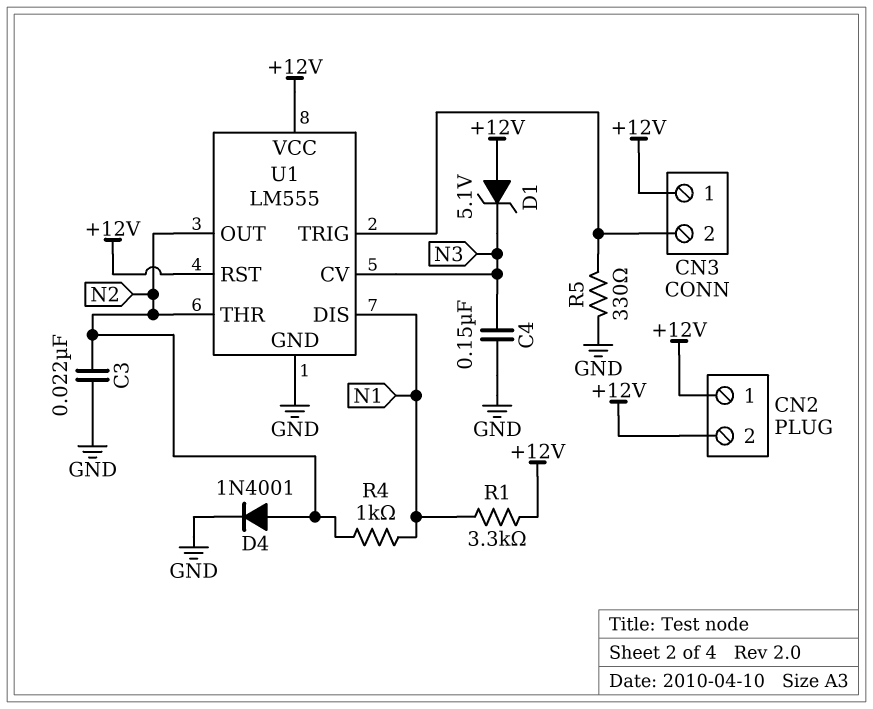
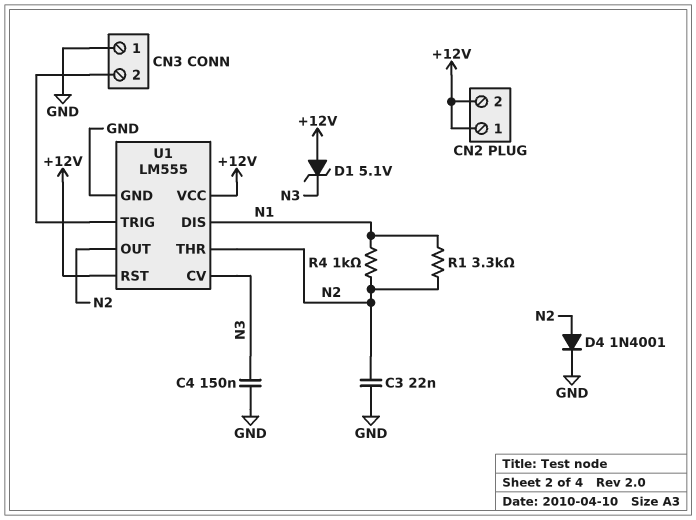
CN3 pin 1: +12V -> GND
R1: 3.3k (+12V, N1) -> 3.3k (N1, N2)
R5: 330 (CN3/2, GND) -> none

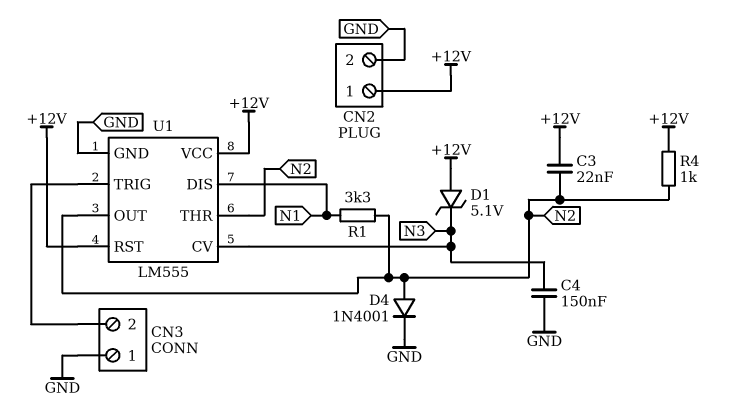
C3: 22nF (GND, N2) -> 22nF (+12V, N2)
CN2 pin 2: +12V -> GND
R4: 1k (N1, N2) -> 1k (+12V, N2)

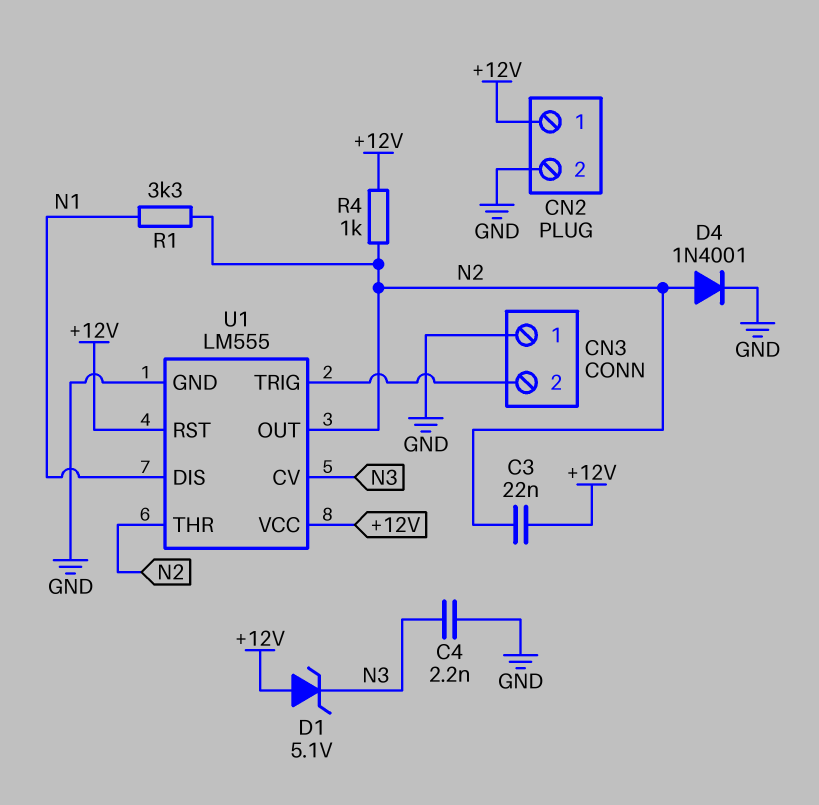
C4: 150nF (GND, N3) -> 2.2nF (GND, N3)

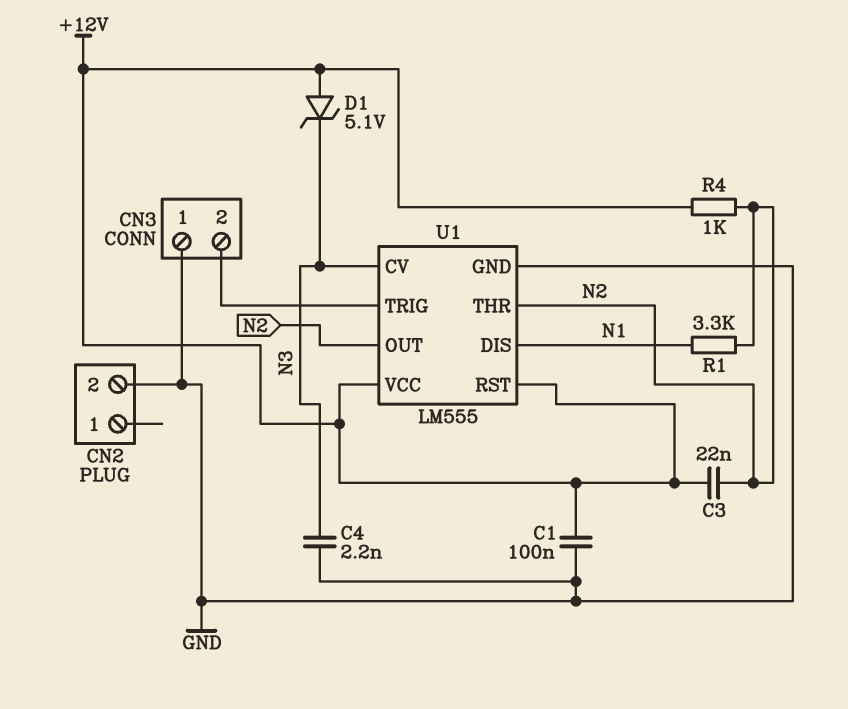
C1: none -> 100nF (+12V, GND)
CN2 pin 1: +12V -> none
D4: diode 1N4001 (A N2, K GND) -> none

